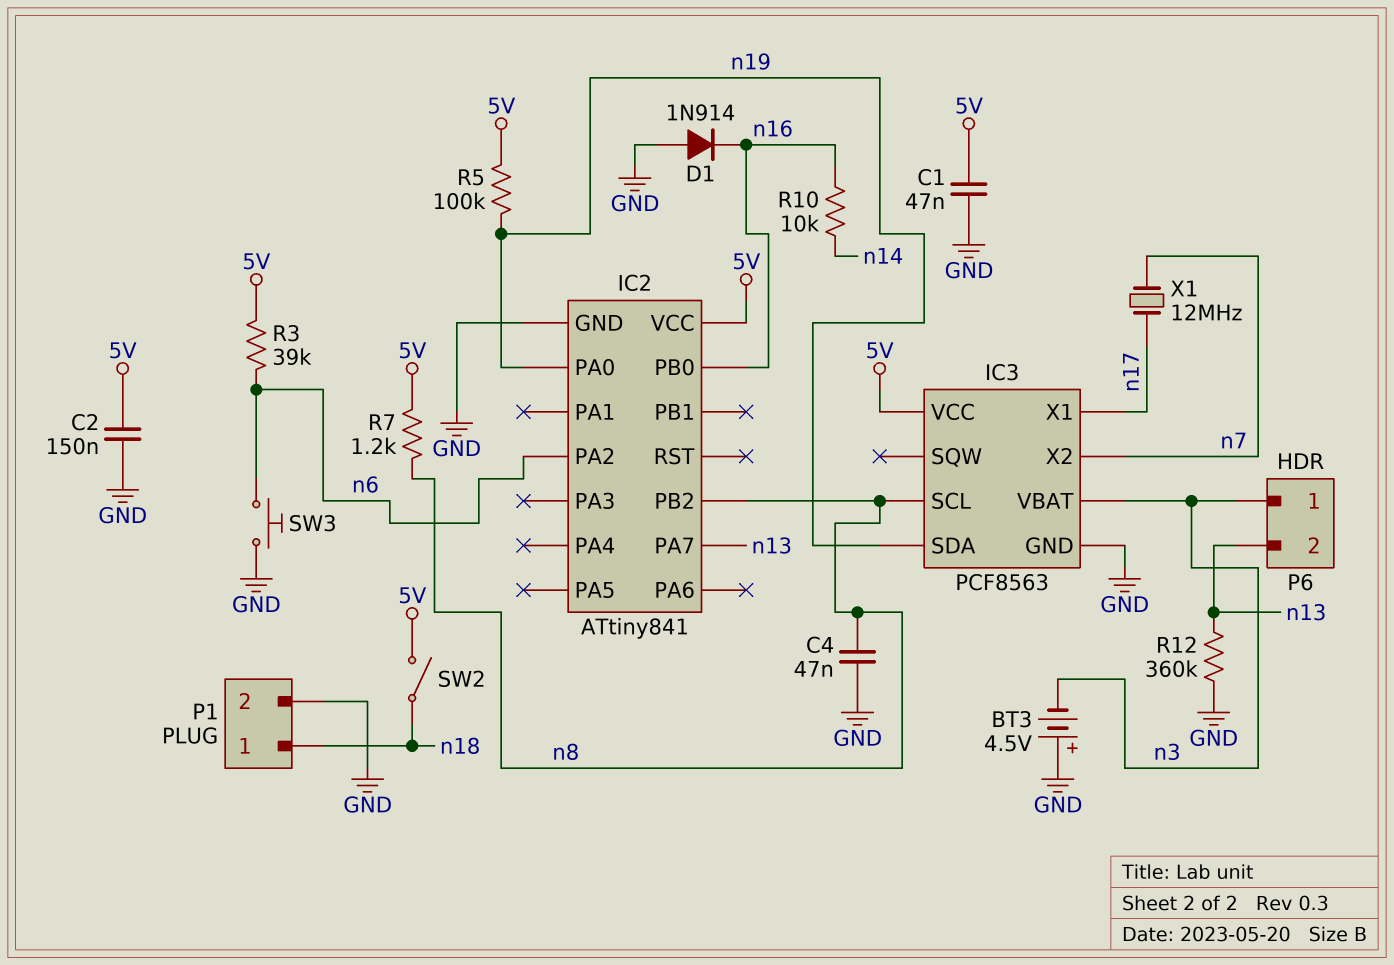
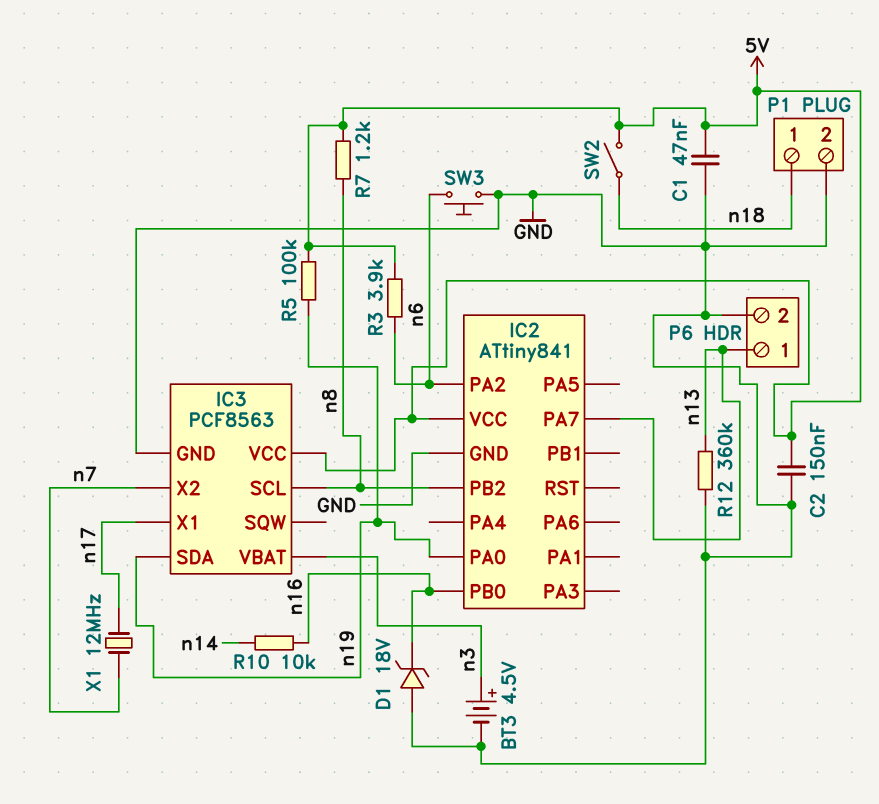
BT3: 4.5V (plus GND, minus n3) -> 4.5V (plus n3, minus GND)
C4: 47nF (GND, n8) -> none
D1: diode 1N914 (A GND, K n16) -> zener 18V (A GND, K n16)
P6 pin 1: n3 -> n13
P6 pin 2: n13 -> GND
R3: 39k (5V, n6) -> 3.9k (5V, n6)

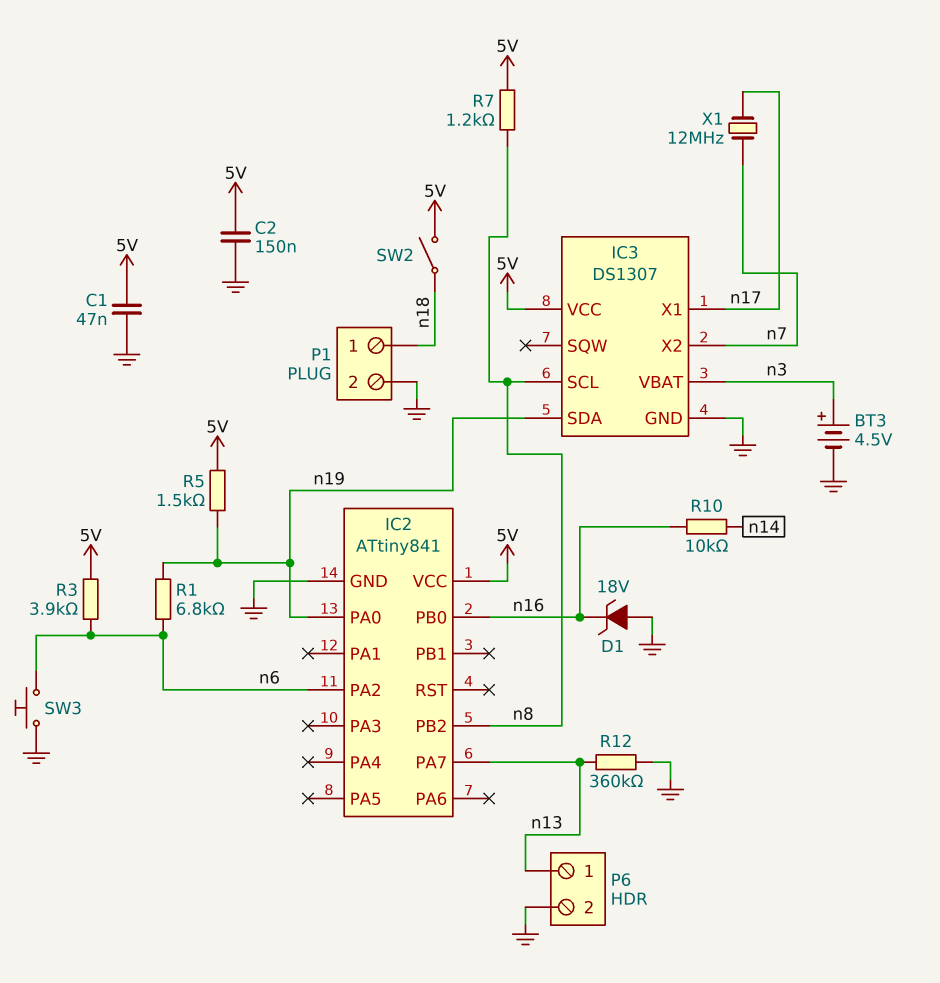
IC3: PCF8563 -> DS1307
R1: none -> 6.8k (n6, n19)
R5: 100k (5V, n19) -> 1.5k (5V, n19)

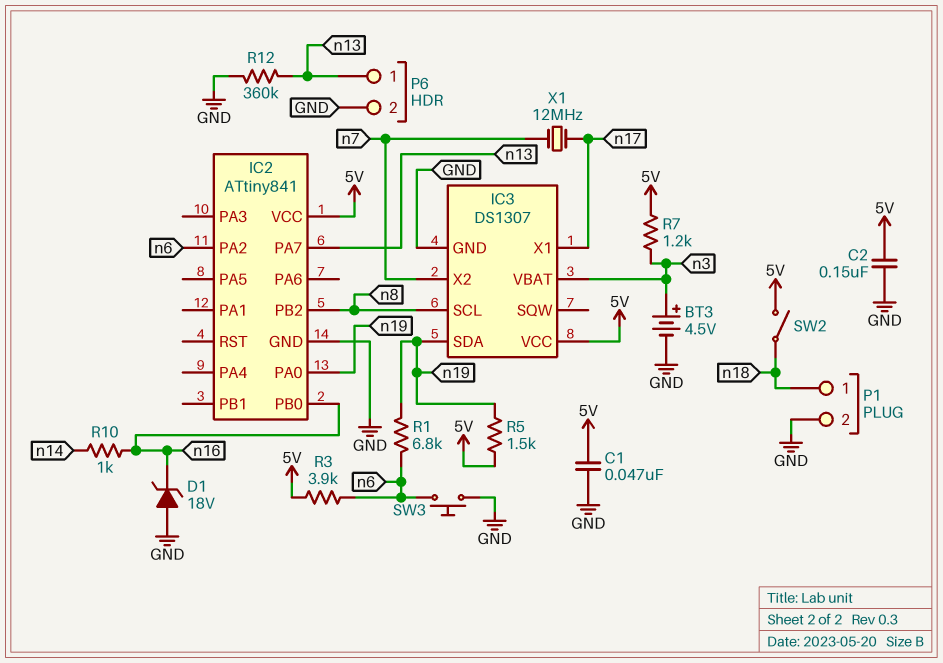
R7: 1.2k (5V, n8) -> 1.2k (5V, n3)
R10: 10k (n14, n16) -> 1k (n14, n16)

